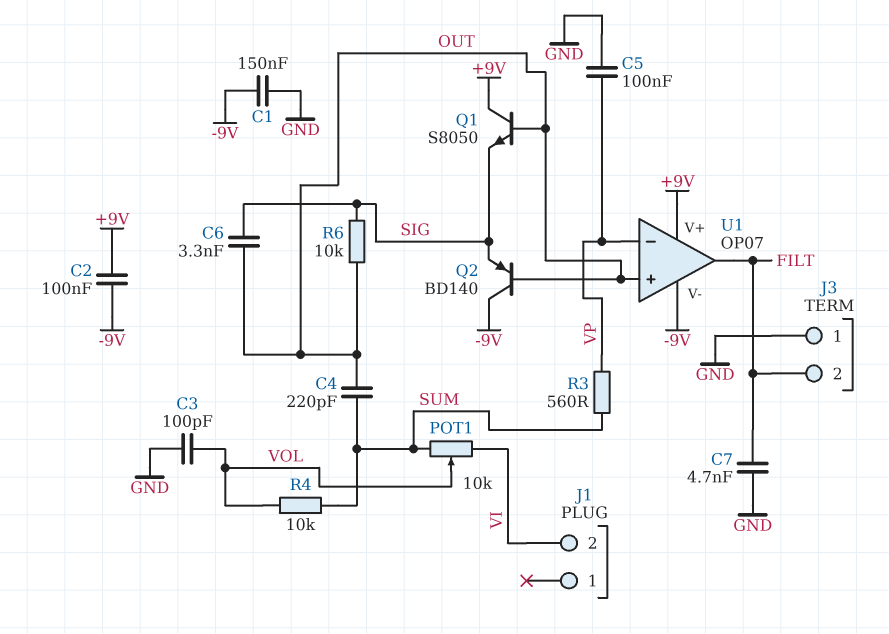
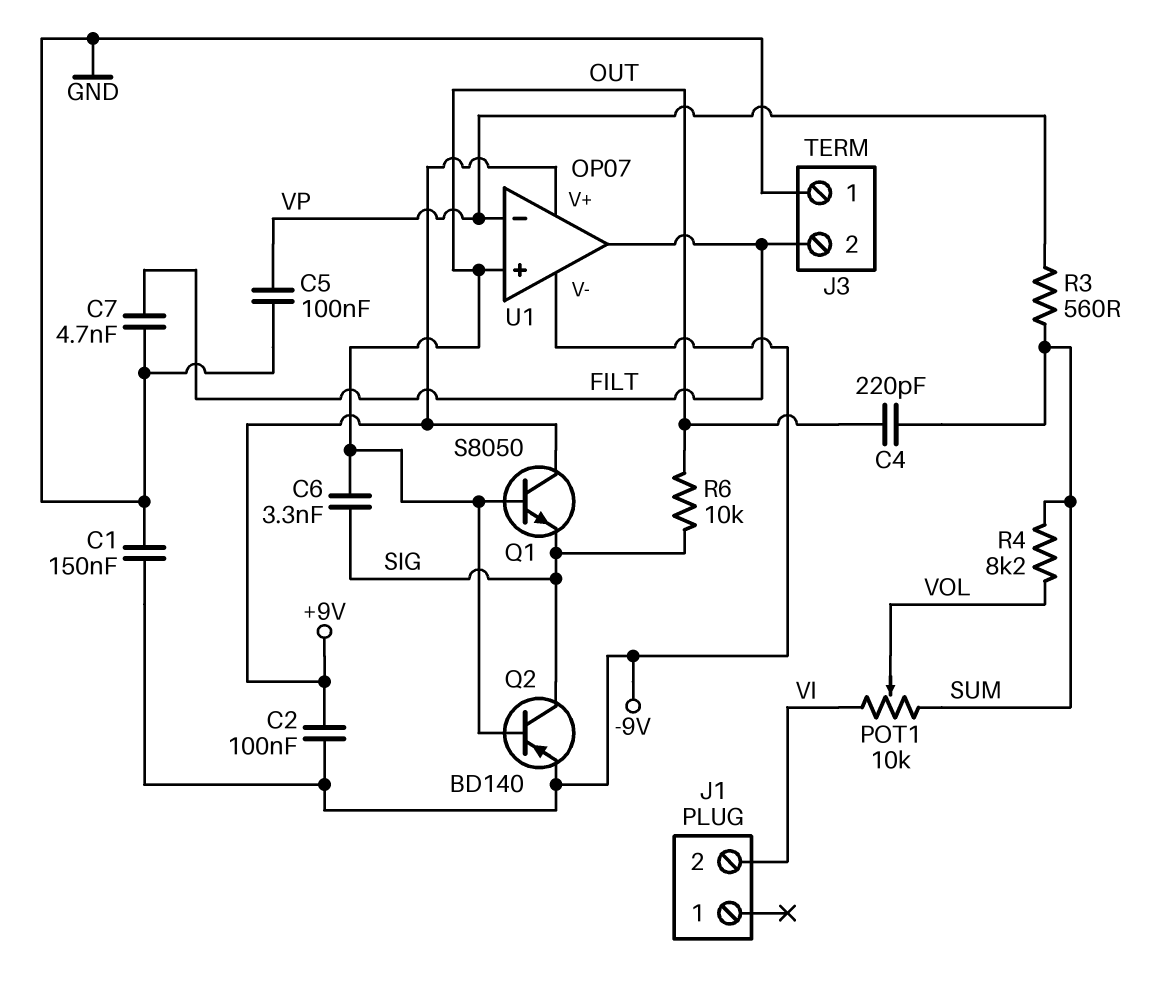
C3: 100pF (GND, VOL) -> none
Q2: PNP BD140 (B OUT, C -9V, E SIG) -> PNP BD140 (B OUT, C SIG, E -9V)
R4: 10k (SUM, VOL) -> 8.2k (SUM, VOL)

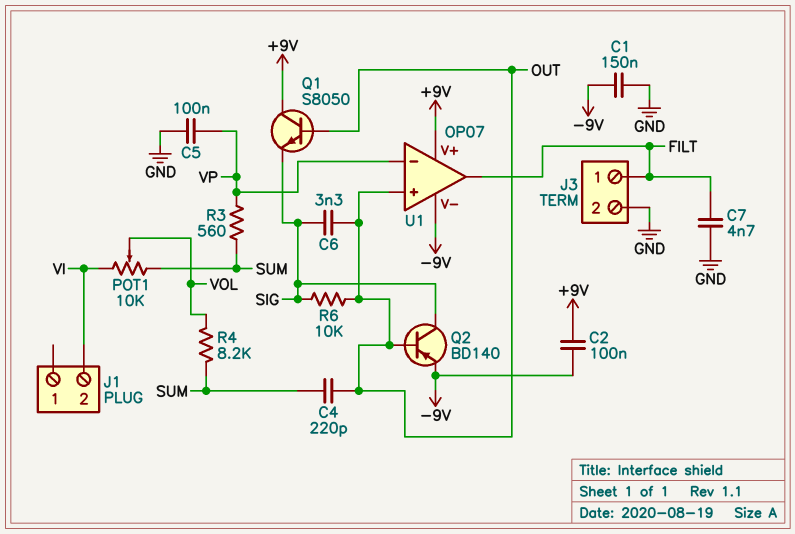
J3 pin 1: GND -> FILT
J3 pin 2: FILT -> GND

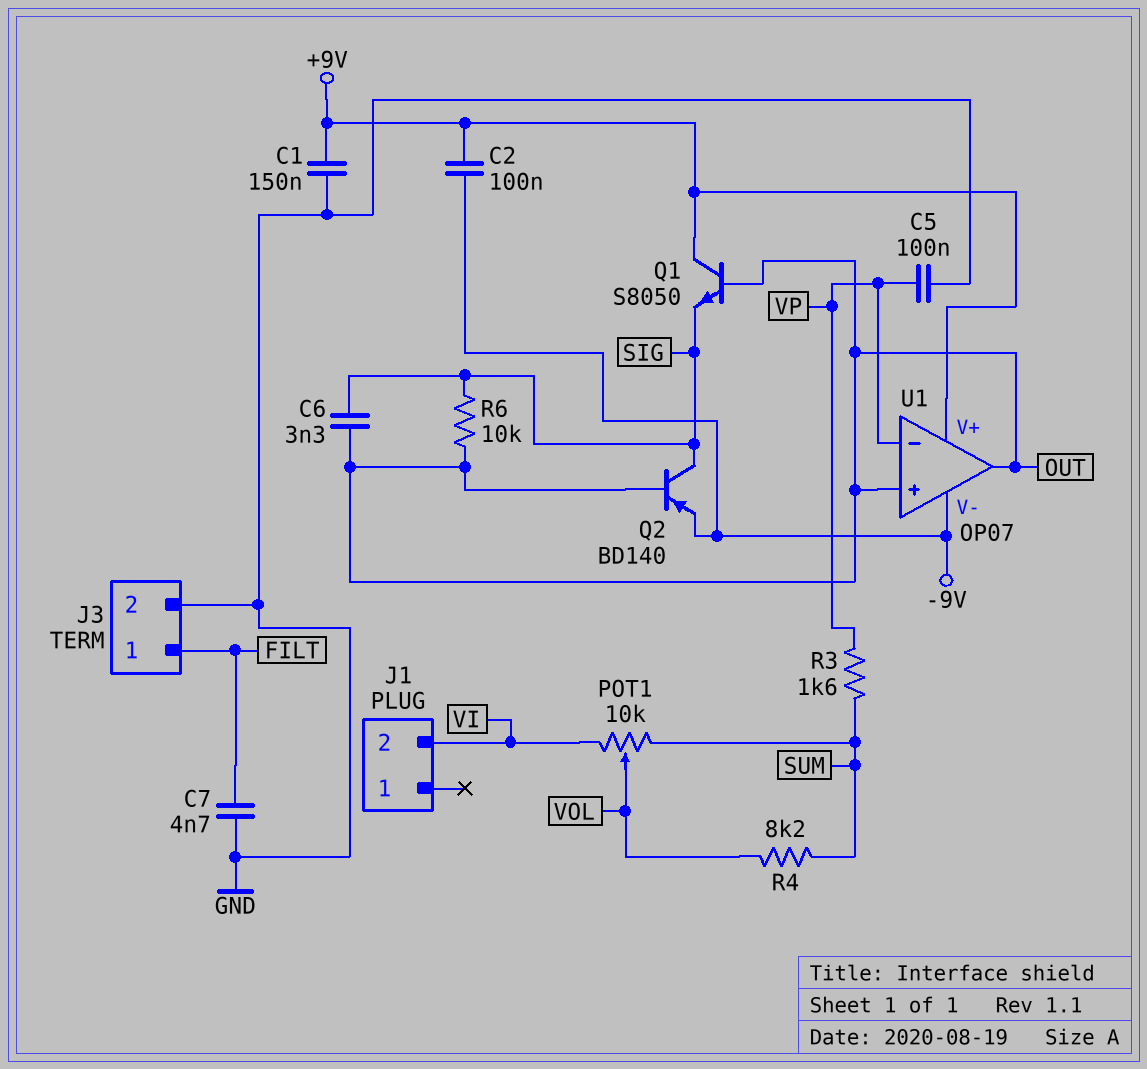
C1: 150nF (-9V, GND) -> 150nF (+9V, GND)
C4: 220pF (OUT, SUM) -> none
R3: 560 (SUM, VP) -> 1.6k (SUM, VP)
U1 pin out: FILT -> OUT

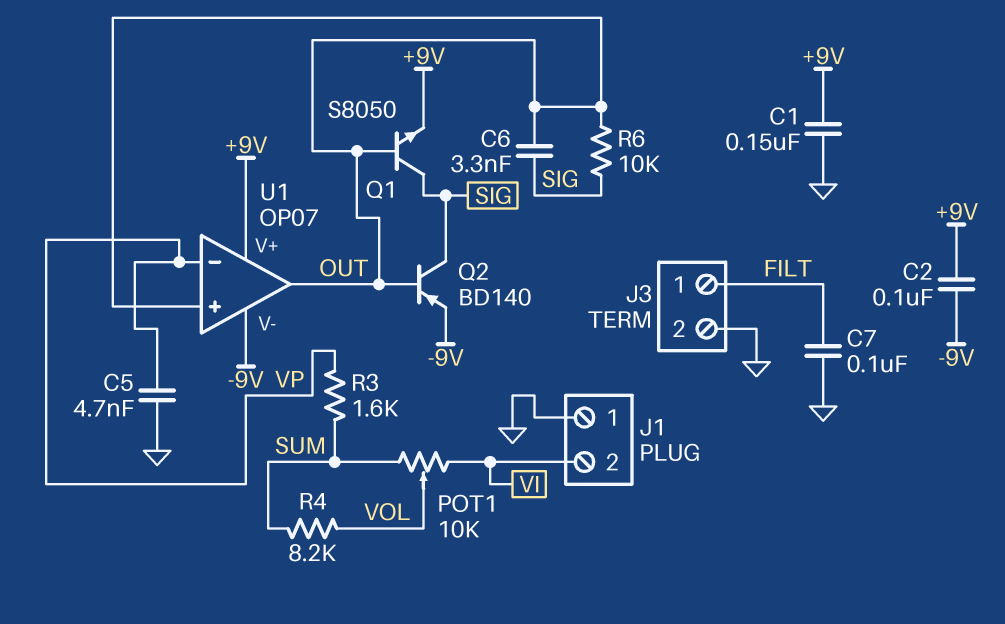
C5: 100nF (GND, VP) -> 4.7nF (GND, VP)
C7: 4.7nF (FILT, GND) -> 100nF (FILT, GND)
J1 pin 1: none -> GND
Q1: NPN S8050 (B OUT, C +9V, E SIG) -> NPN S8050 (B OUT, C SIG, E +9V)

